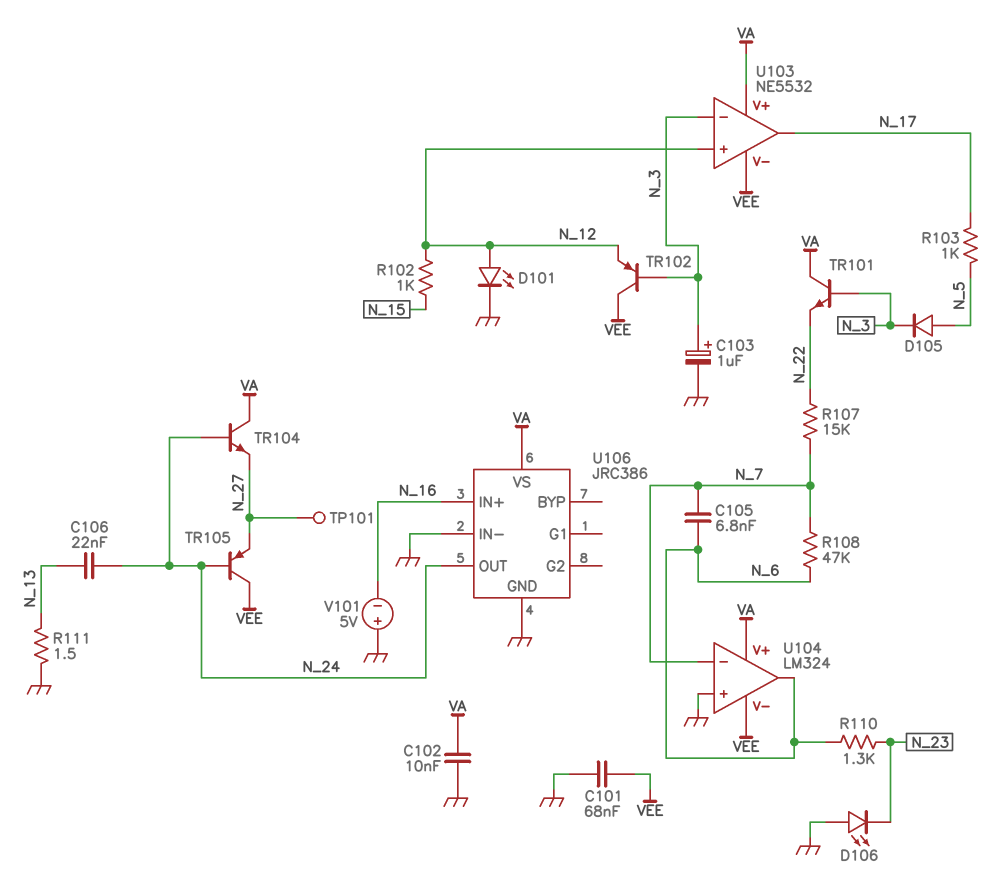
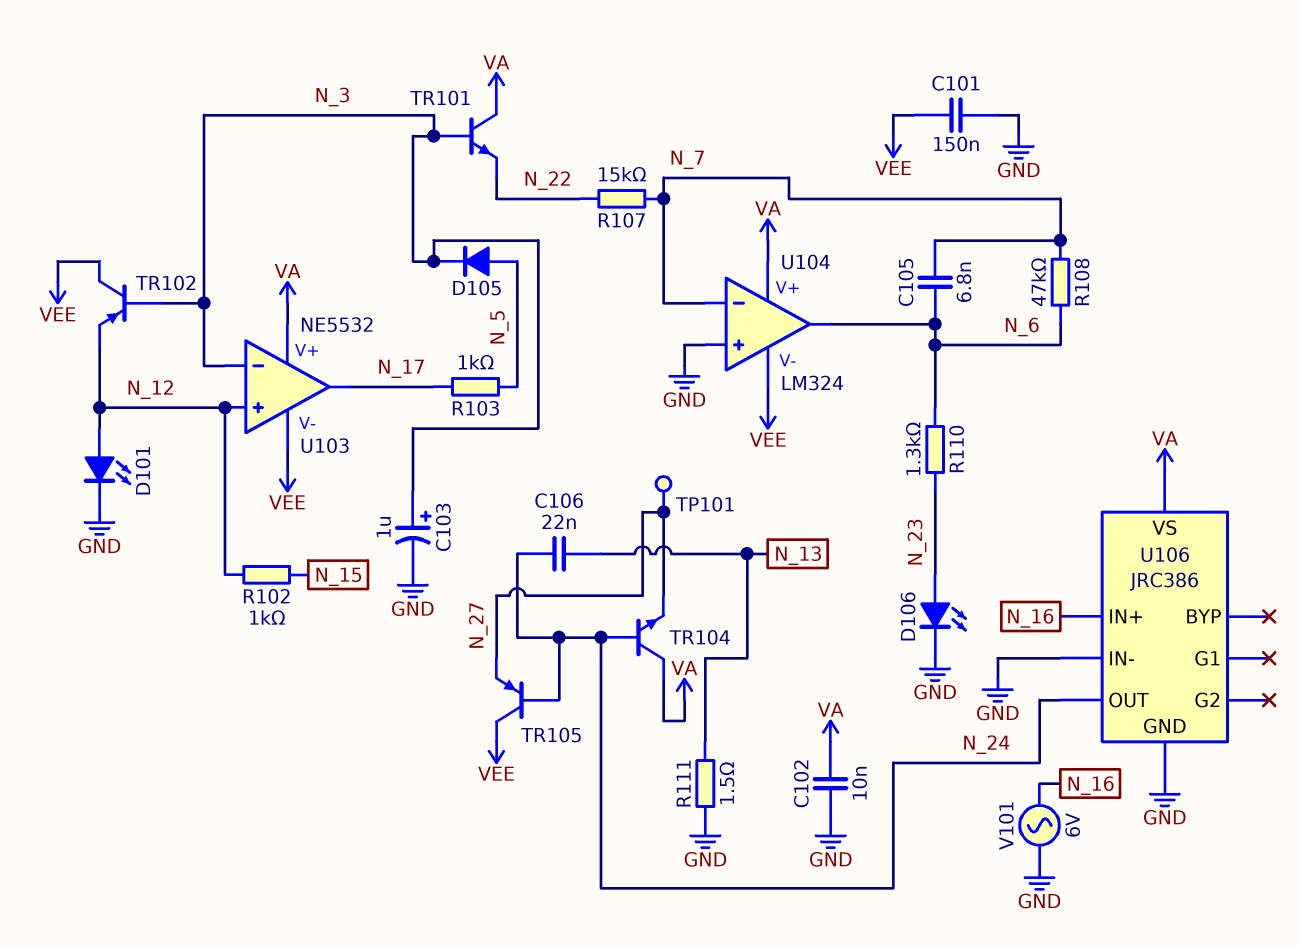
C101: 68nF (GND, VEE) -> 150nF (GND, VEE)
D106: LED (A GND, K N_23) -> LED (A N_23, K GND)
V101: 5V (plus GND, minus N_16) -> AC 6V (GND, N_16)

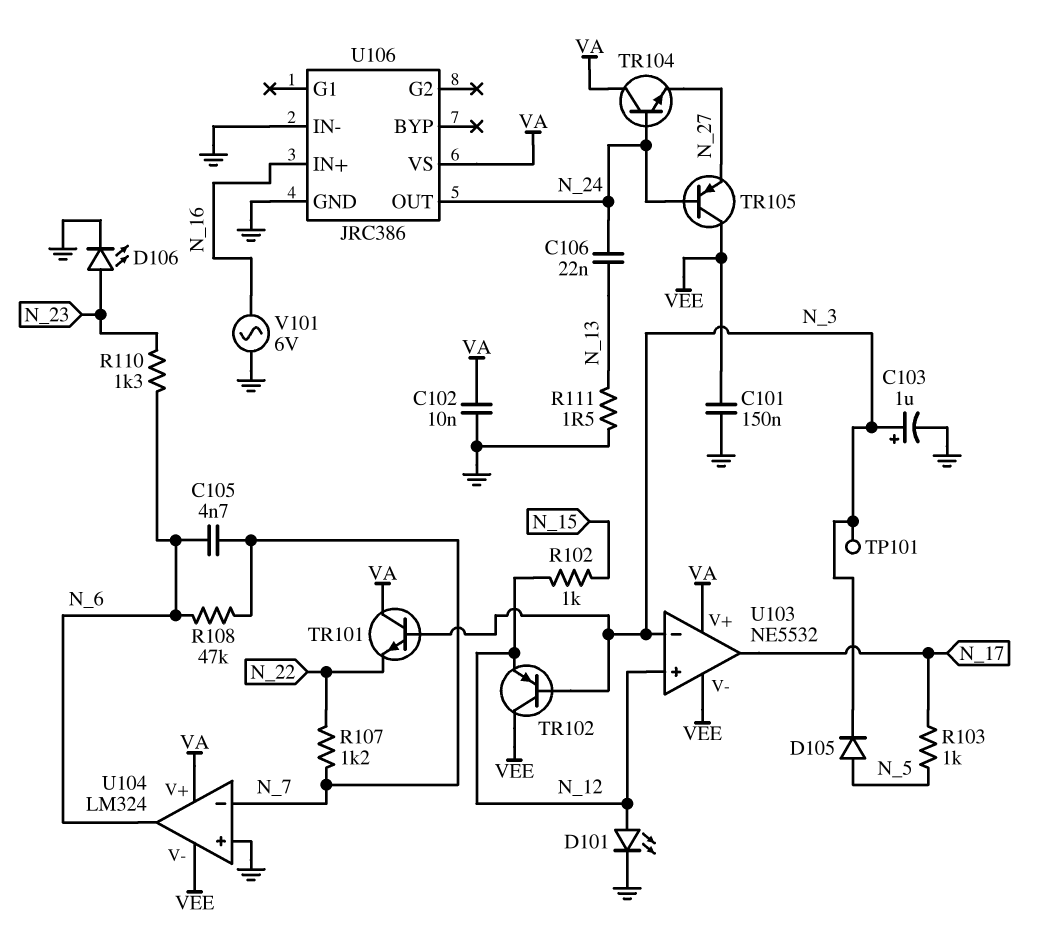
C105: 6.8nF (N_6, N_7) -> 4.7nF (N_6, N_7)
R107: 15k (N_7, N_22) -> 1.2k (N_7, N_22)
TP101: test point (N_27) -> test point (N_3)

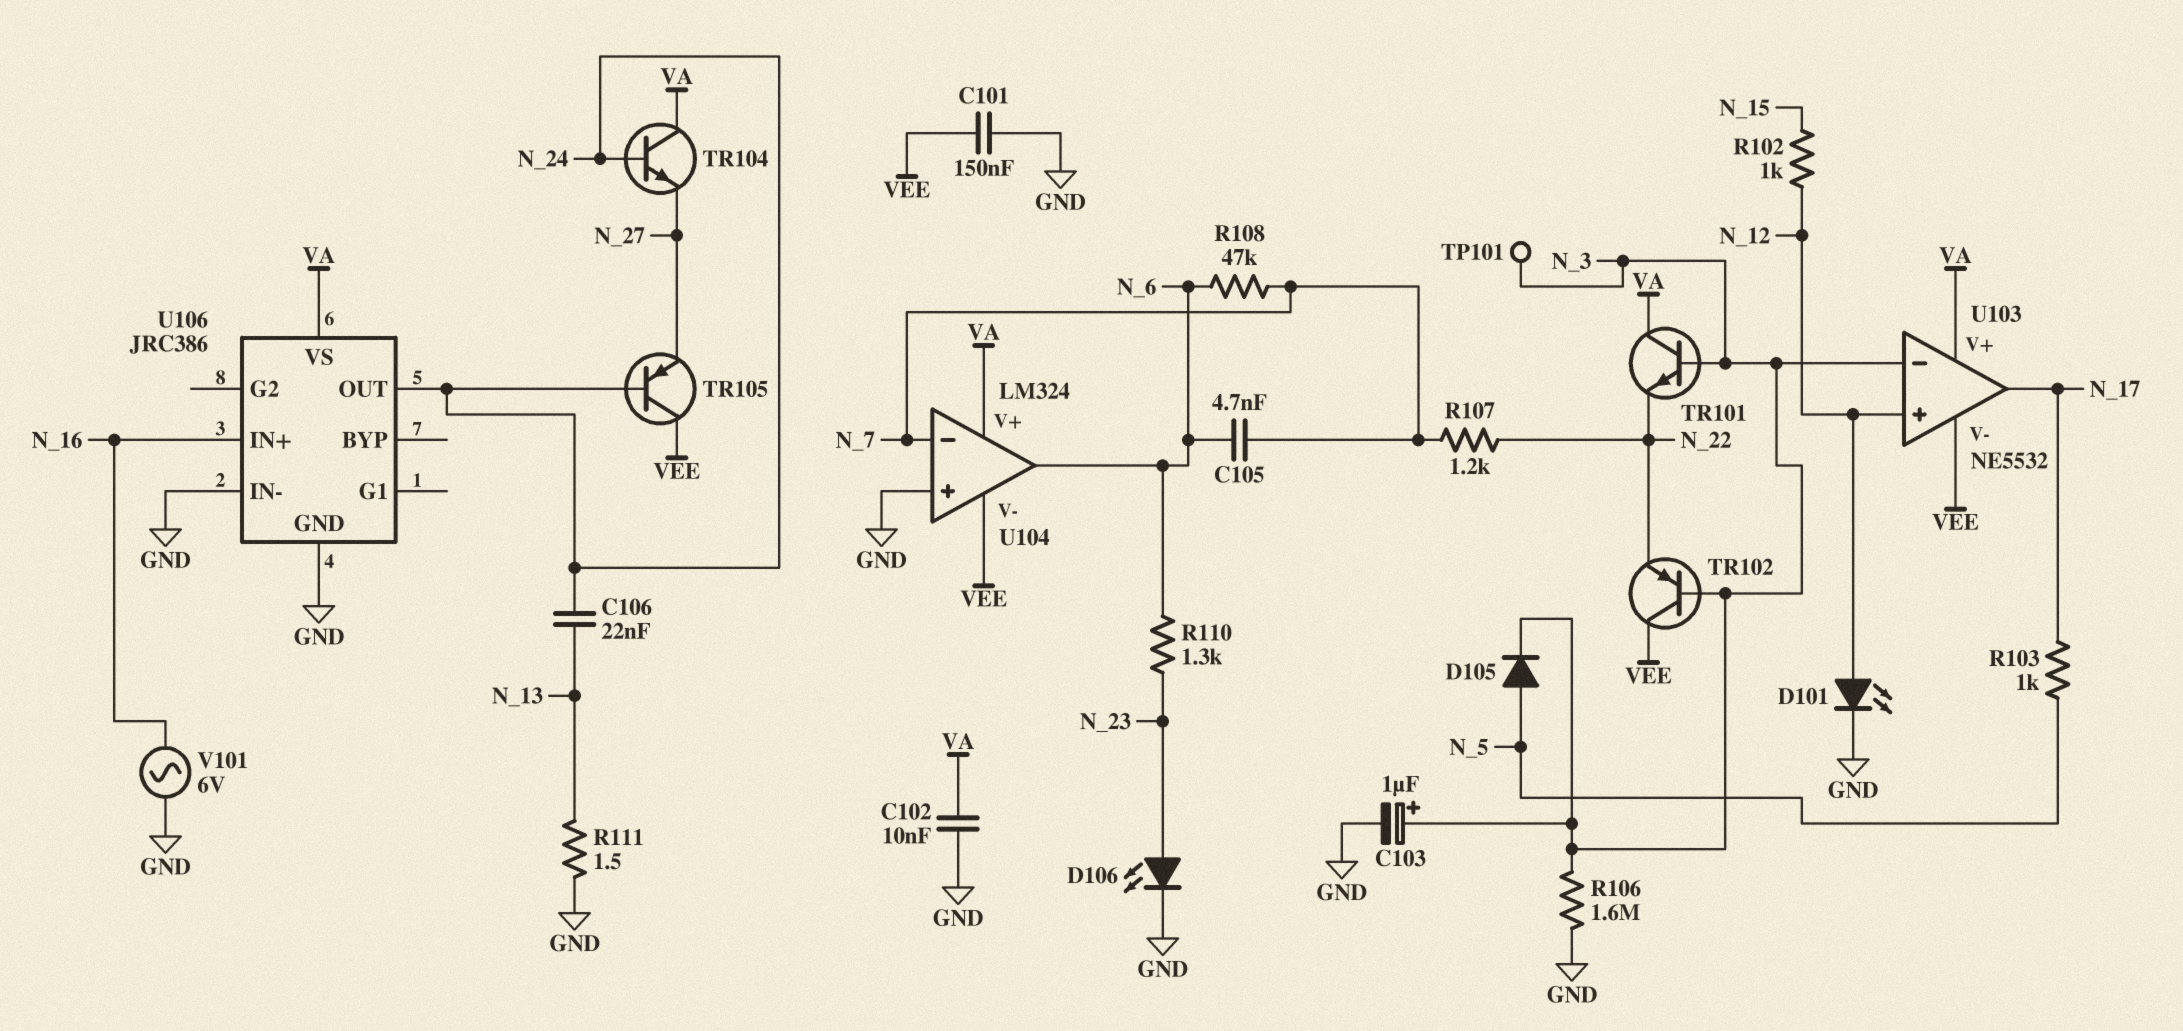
R106: none -> 1.6M (GND, N_3)
TR102: PNP (B N_3, C VEE, E N_12) -> PNP (B N_3, C VEE, E N_22)

